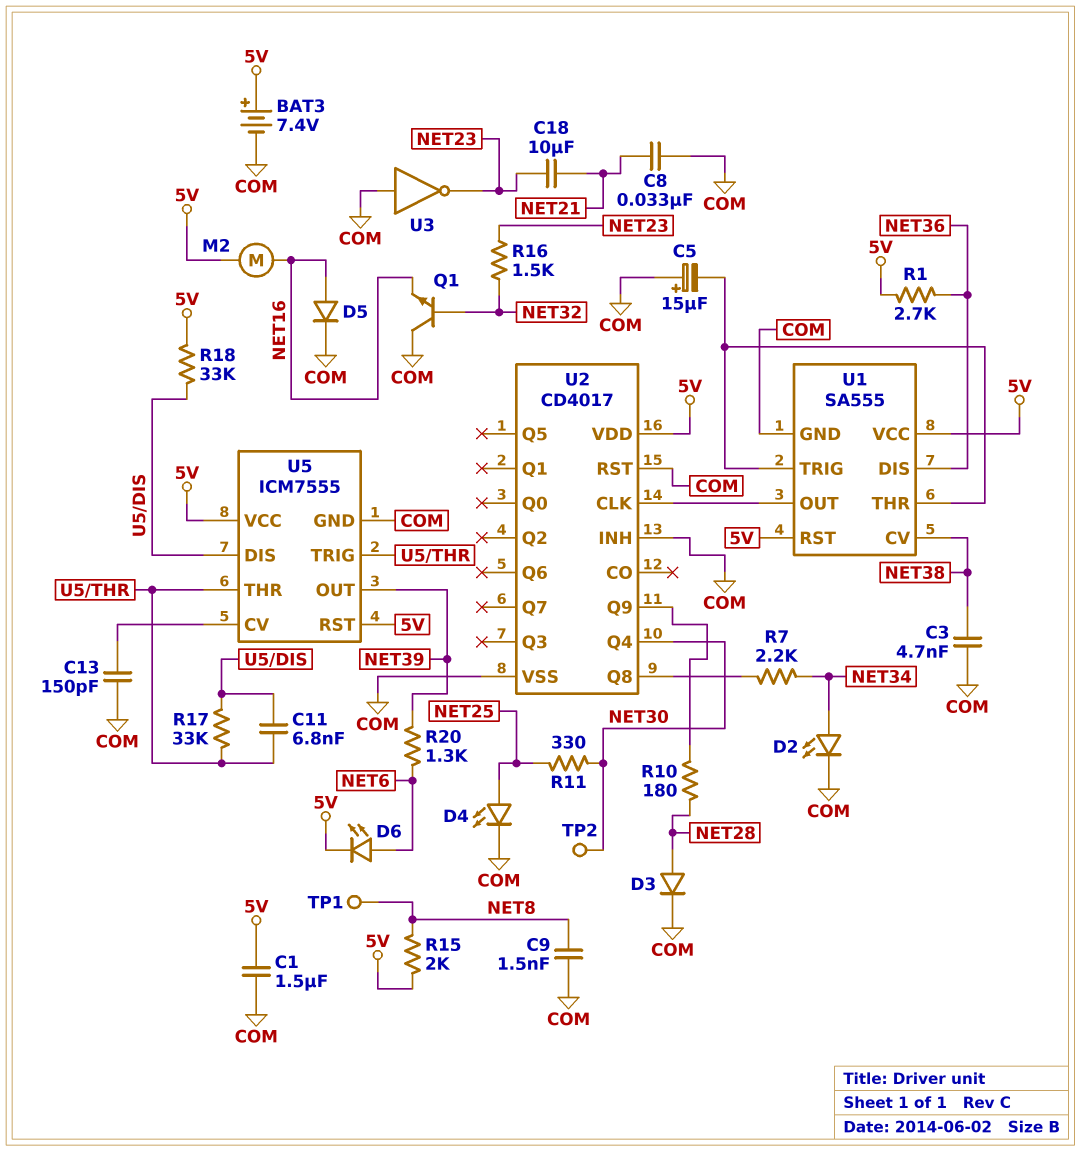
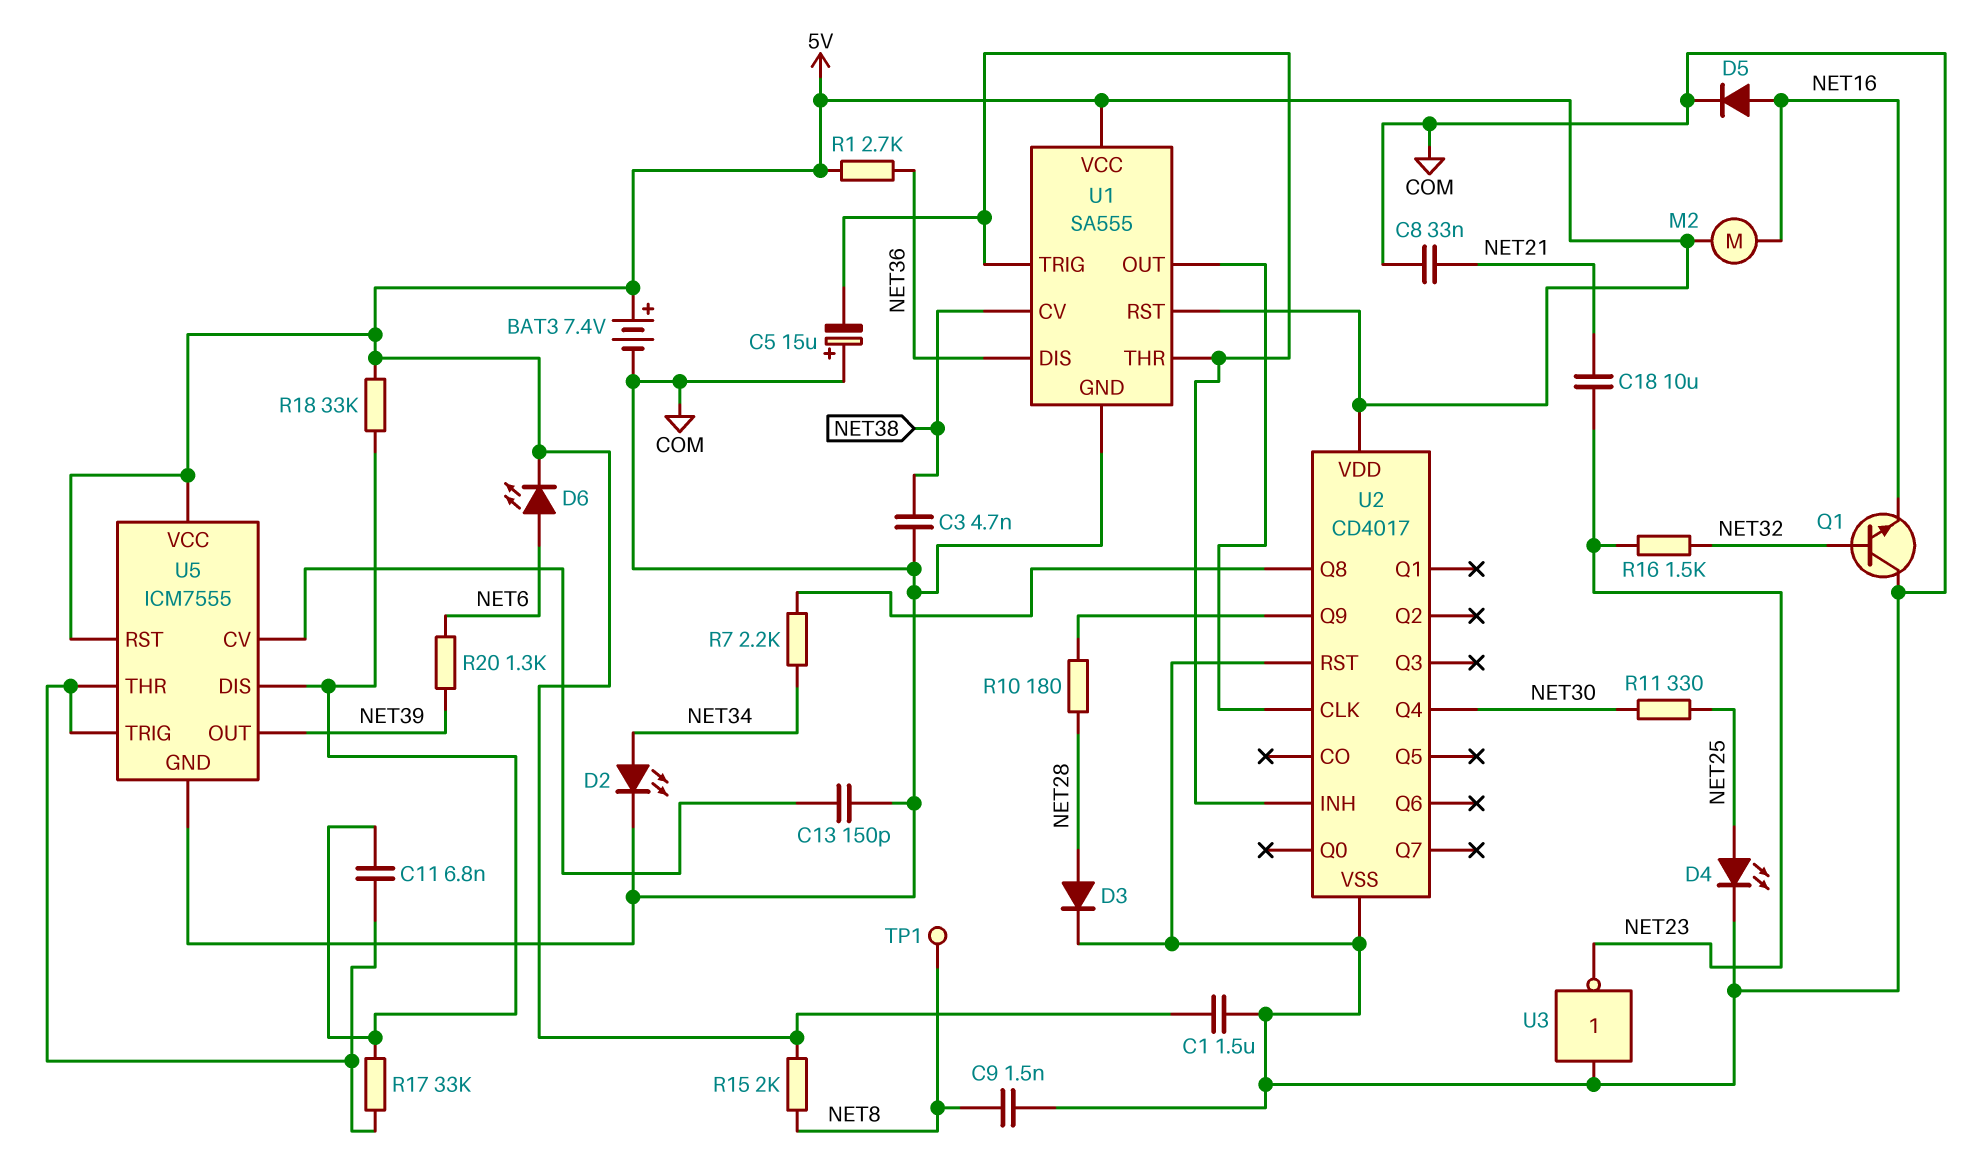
TP2: test point (NET30) -> none
U2 pin INH: COM -> U1/THR

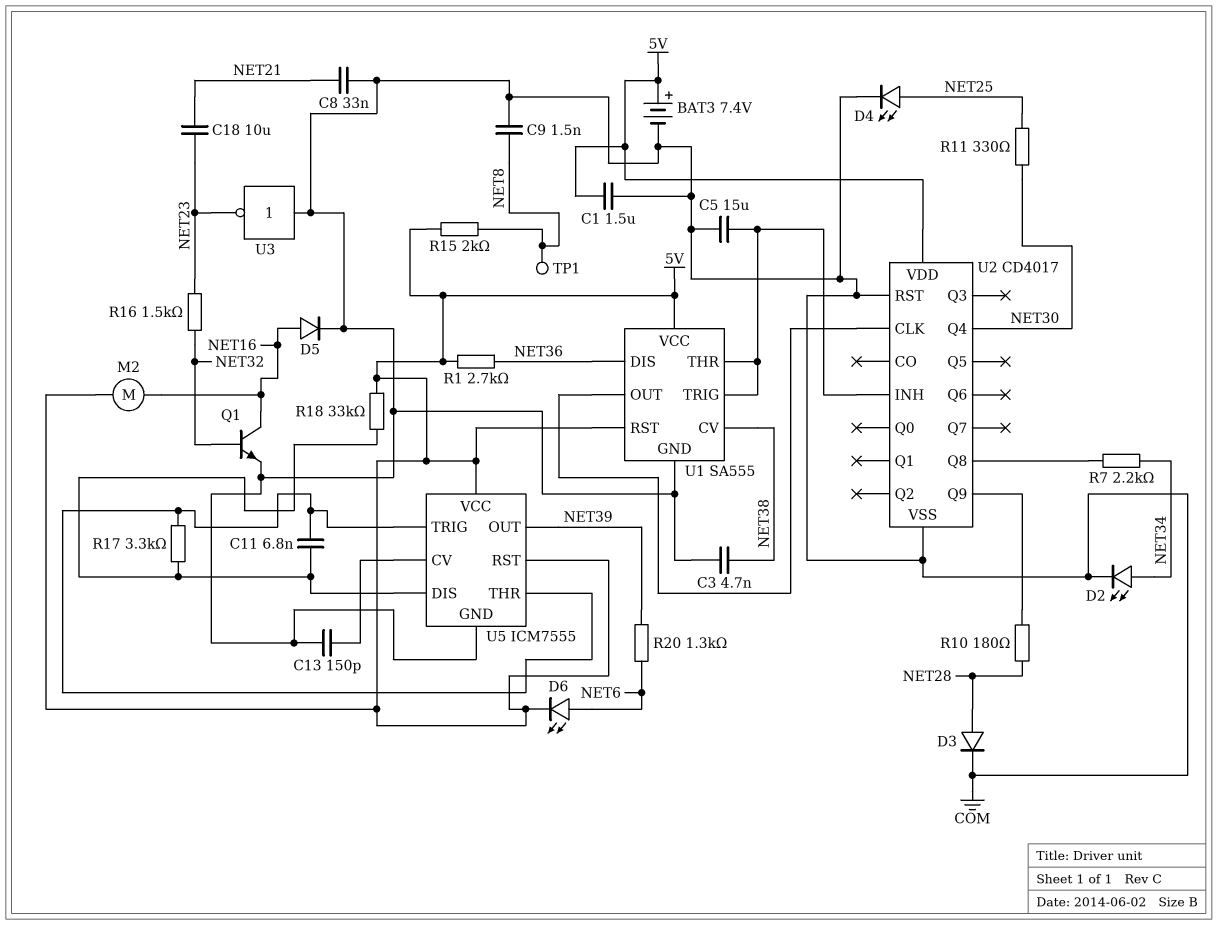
C5: 15uF (plus COM, minus U1/THR) -> 15uF (COM, U1/THR)
Q1: NPN (B NET32, C COM, E NET16) -> NPN (B NET32, C NET16, E COM)
R17: 33k (U5/DIS, U5/THR) -> 3.3k (U5/DIS, U5/THR)

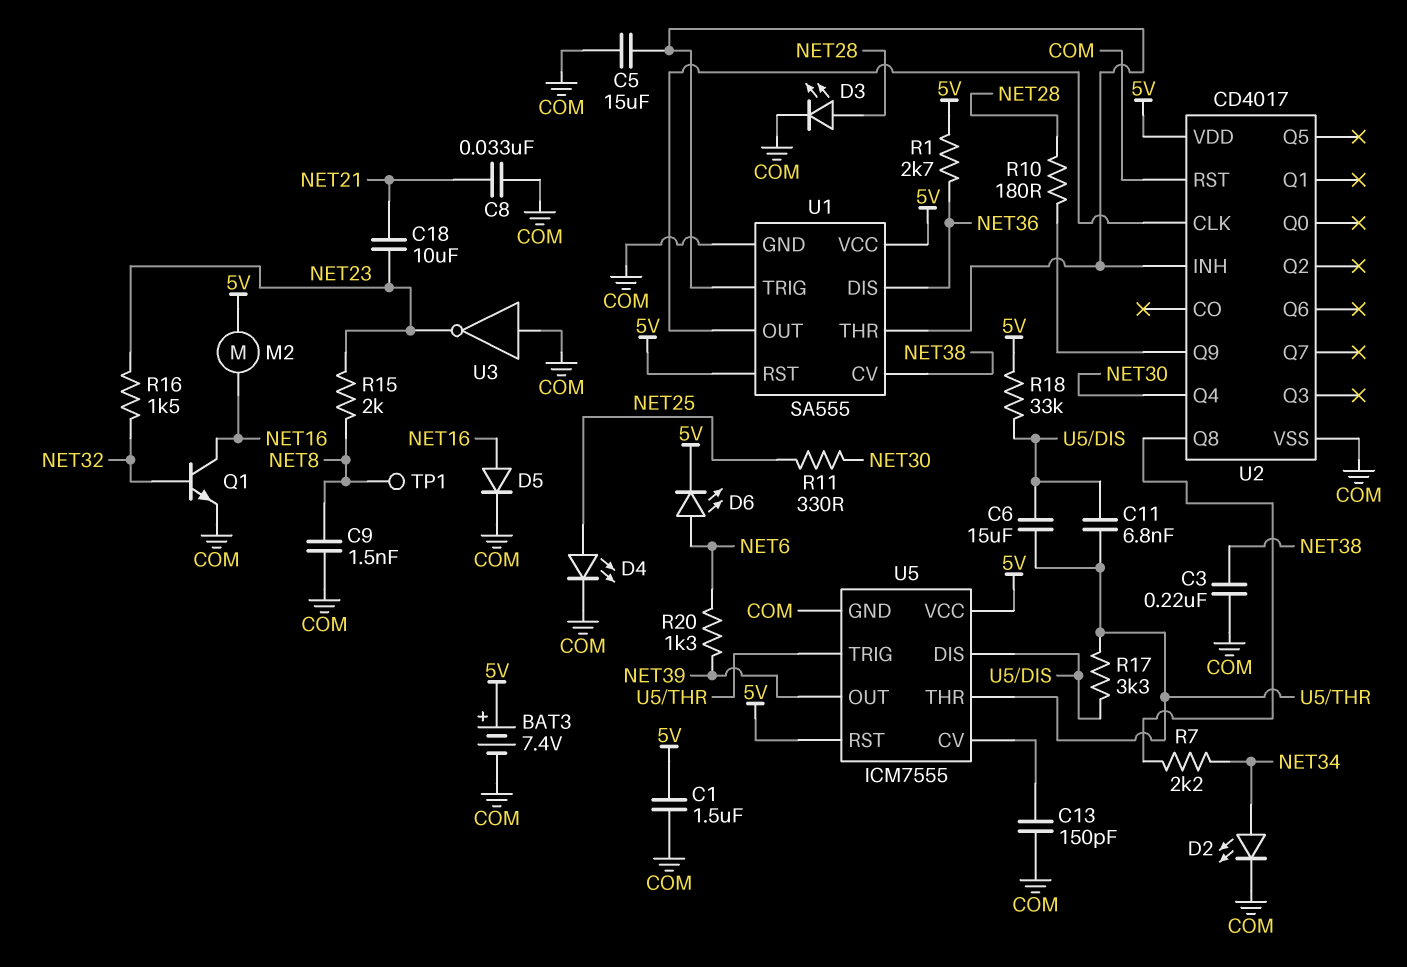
C3: 4.7nF (COM, NET38) -> 220nF (COM, NET38)
C6: none -> 15uF (U5/DIS, U5/THR)
D3: diode (A NET28, K COM) -> LED (A NET28, K COM)
R15: 2k (5V, NET8) -> 2k (NET8, NET23)

